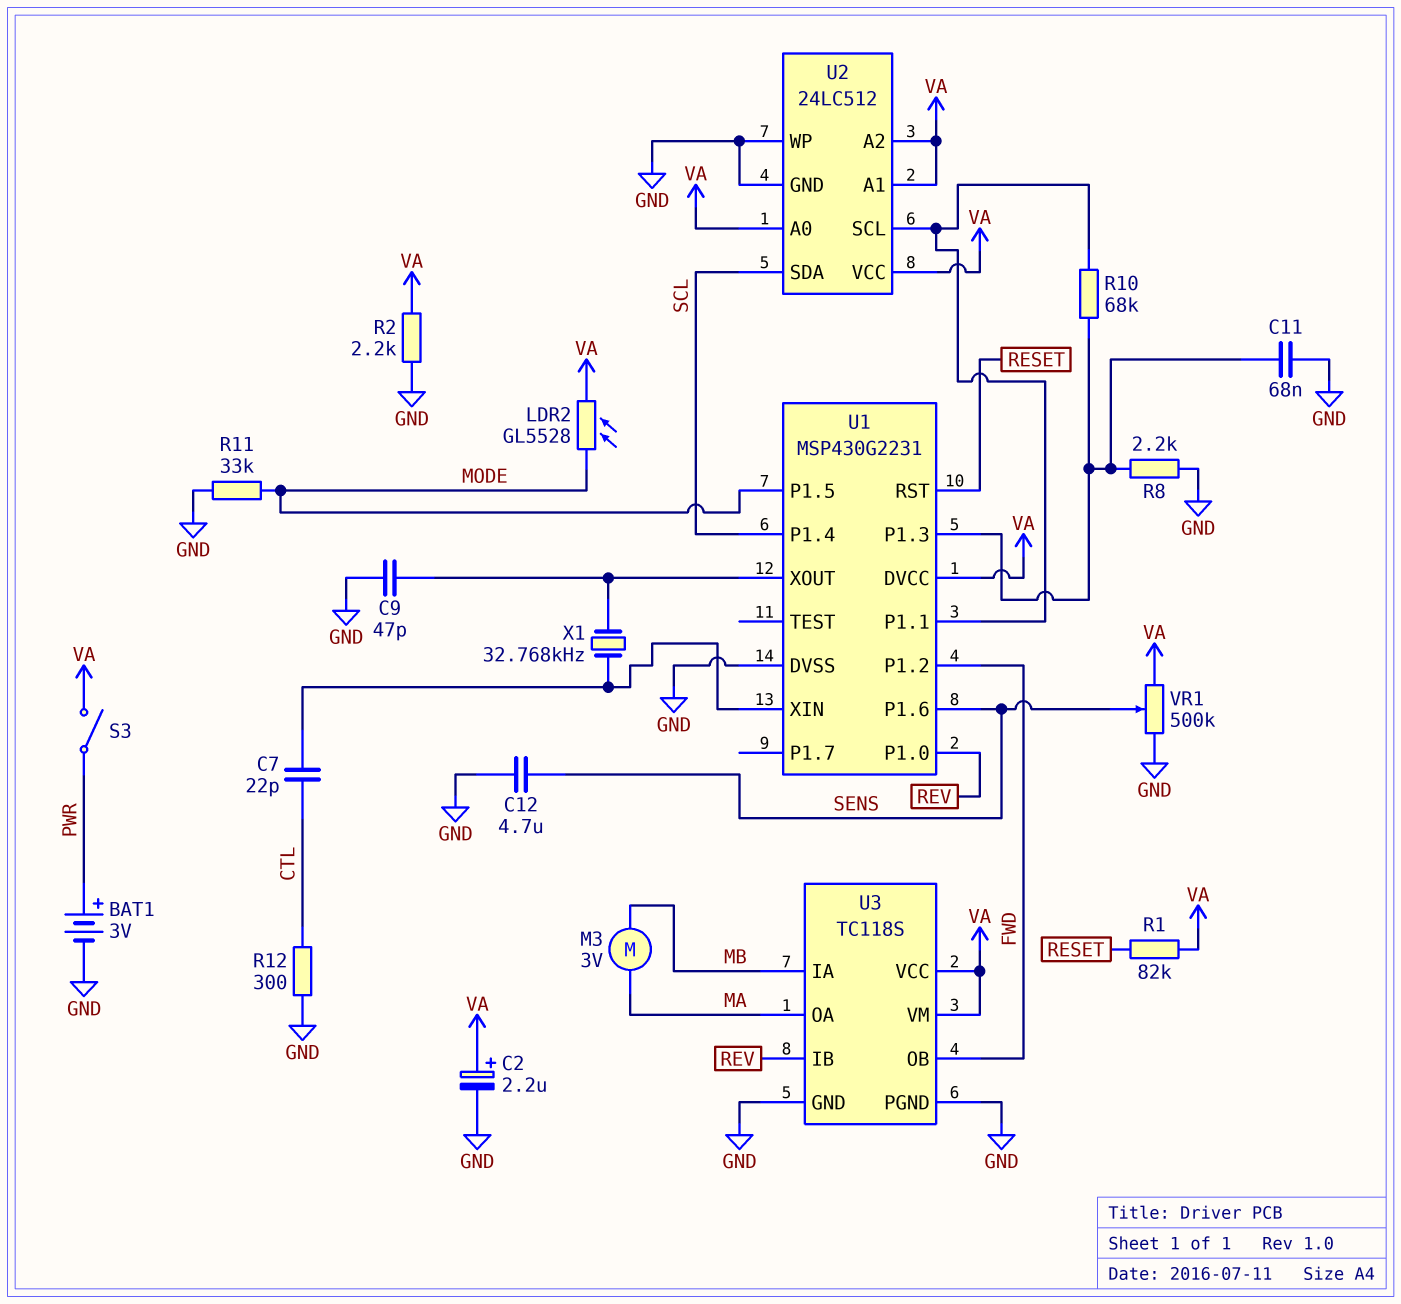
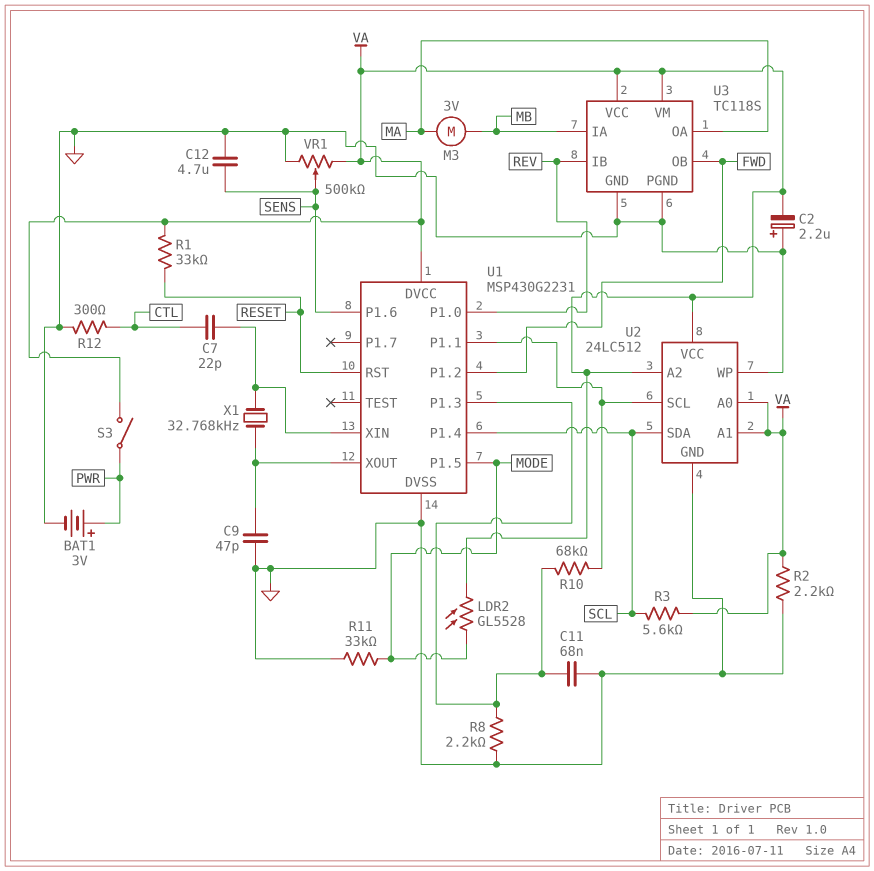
C2: 2.2uF (plus VA, minus GND) -> 2.2uF (plus GND, minus VA)
R1: 82k (RESET, VA) -> 33k (RESET, VA)
R3: none -> 5.6k (SCL, VA)

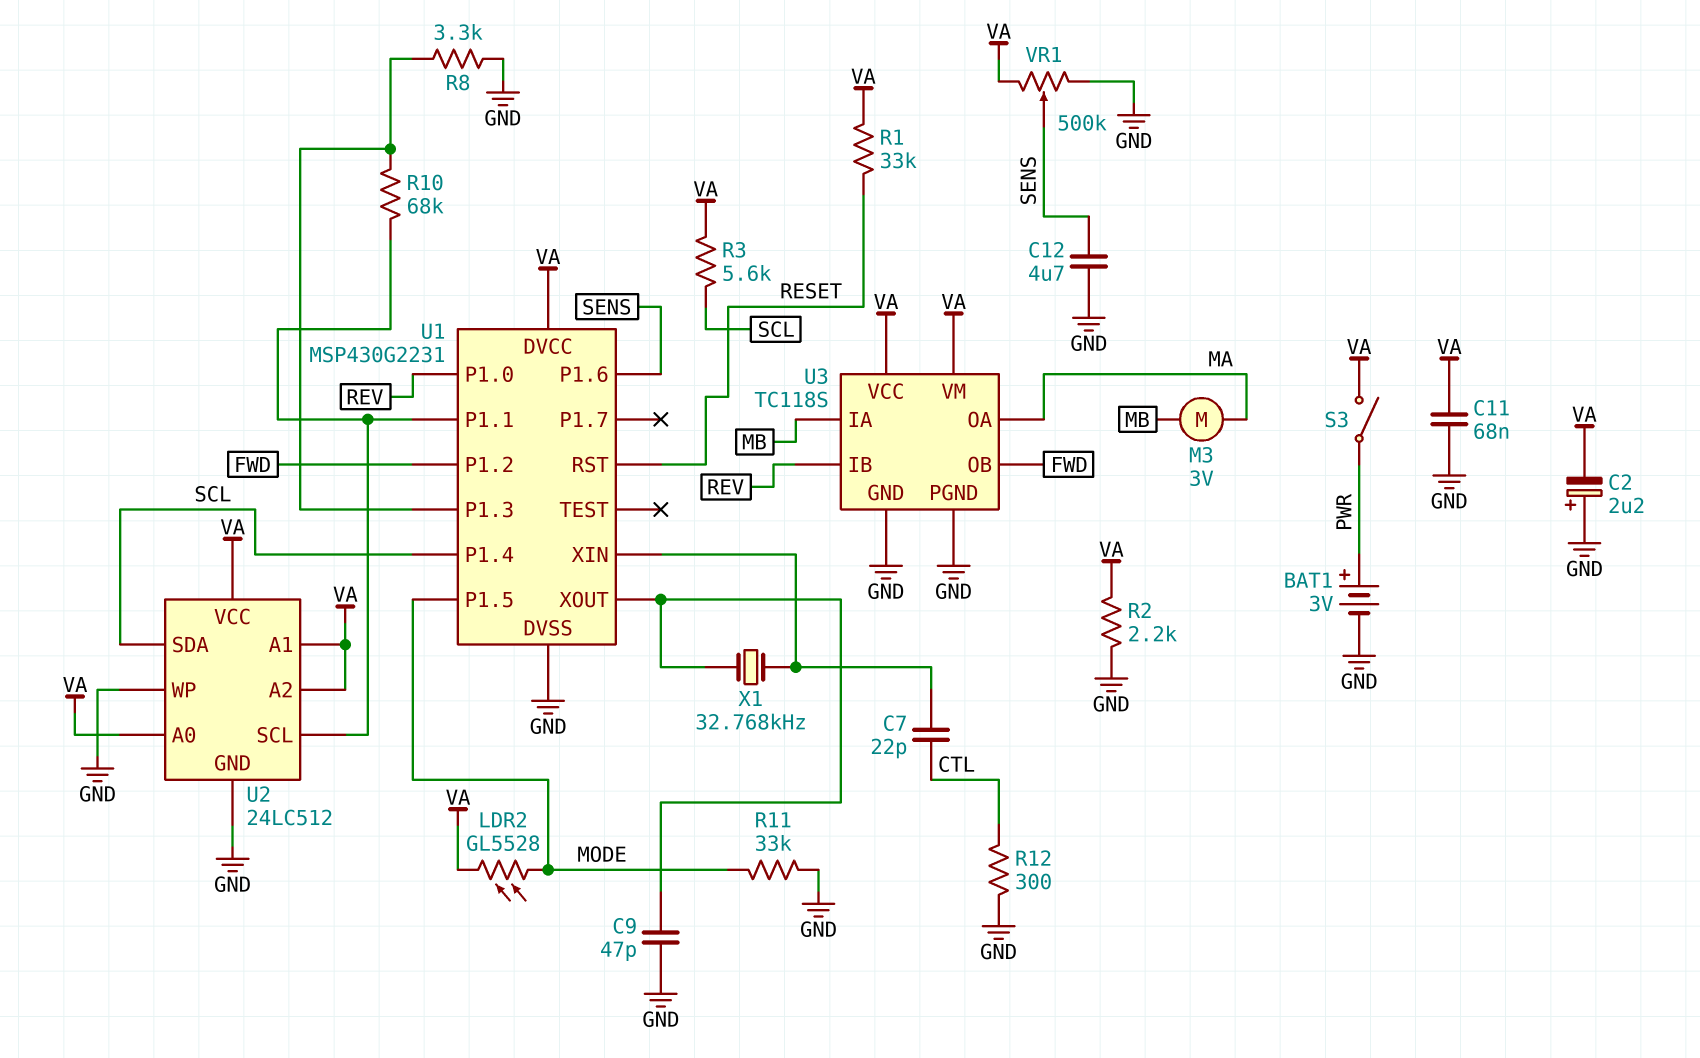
C11: 68nF (GND, U1/P1.3) -> 68nF (GND, VA)
R8: 2.2k (GND, U1/P1.3) -> 3.3k (GND, U1/P1.3)

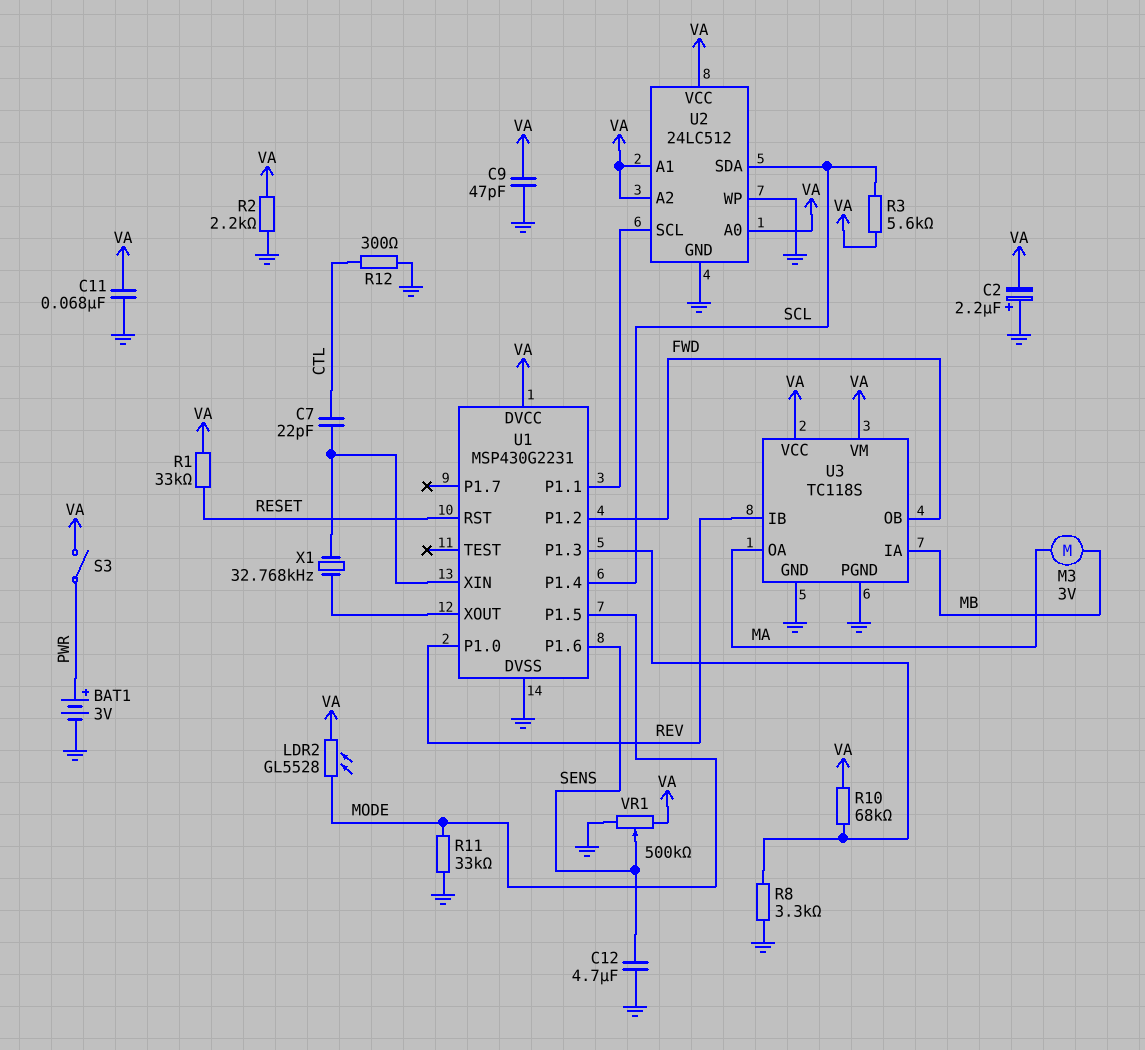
C9: 47pF (GND, U1/XOUT) -> 47pF (GND, VA)
R10: 68k (U1/P1.1, U1/P1.3) -> 68k (U1/P1.3, VA)

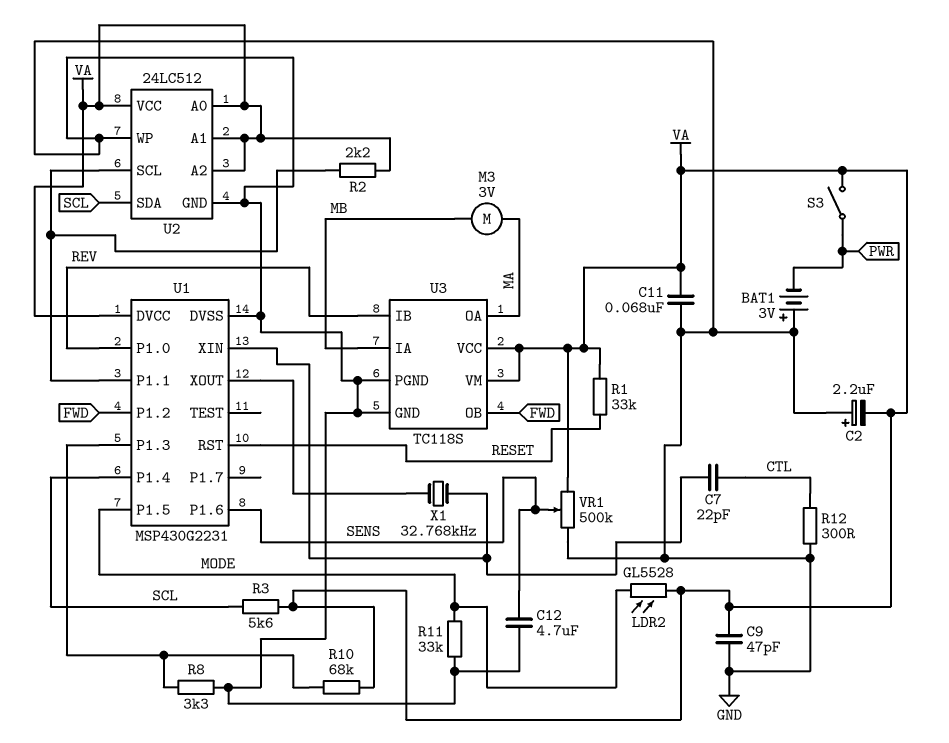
BAT1: 3V (plus PWR, minus GND) -> 3V (plus GND, minus PWR)
R2: 2.2k (GND, VA) -> 2.2k (U1/P1.1, VA)

